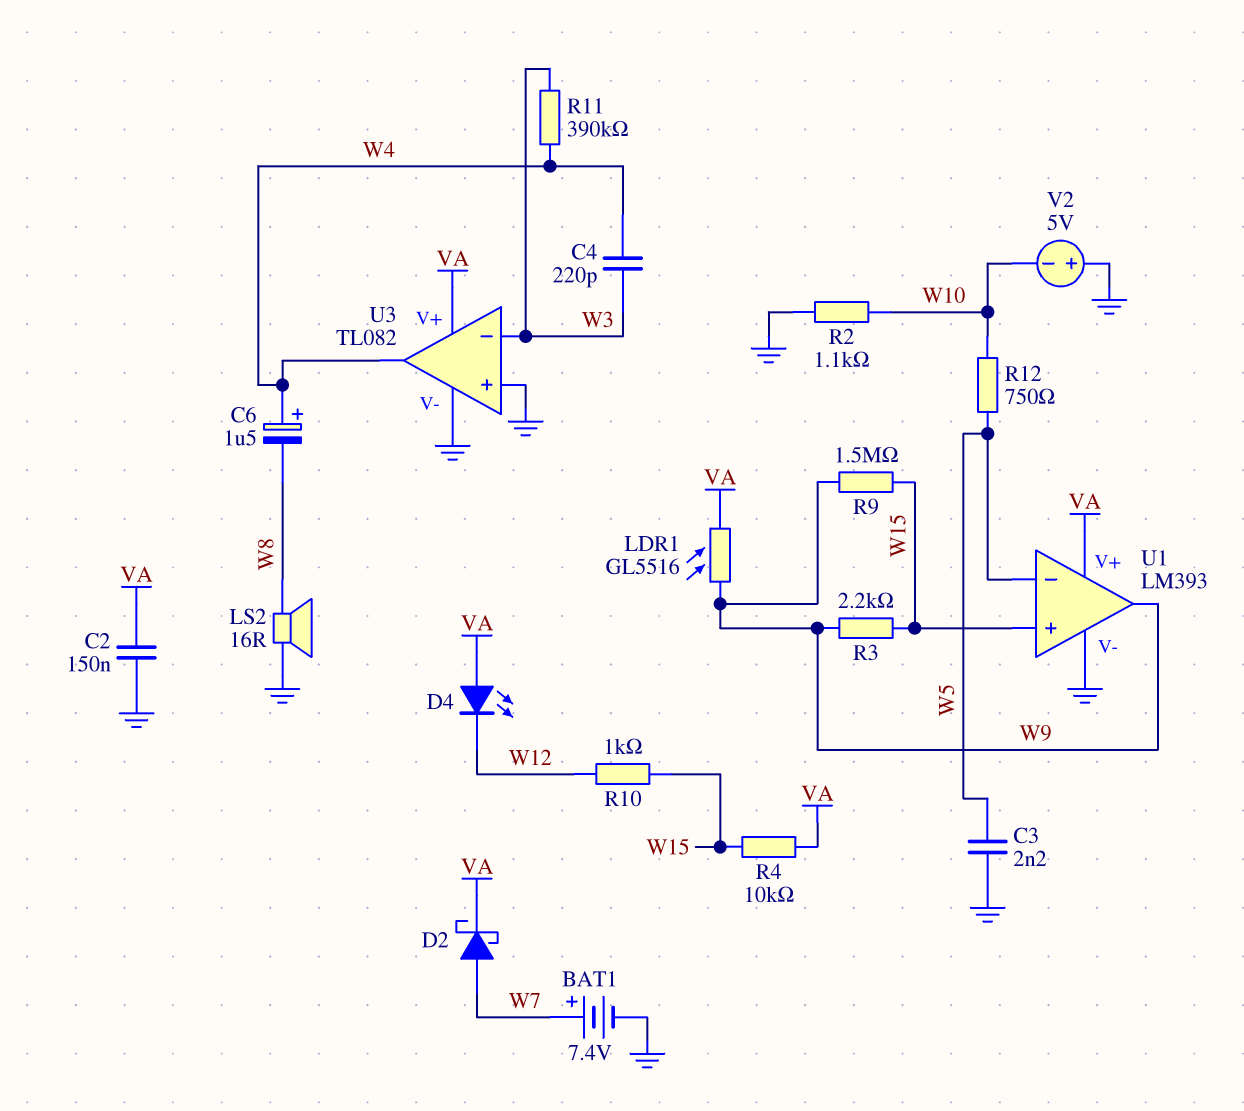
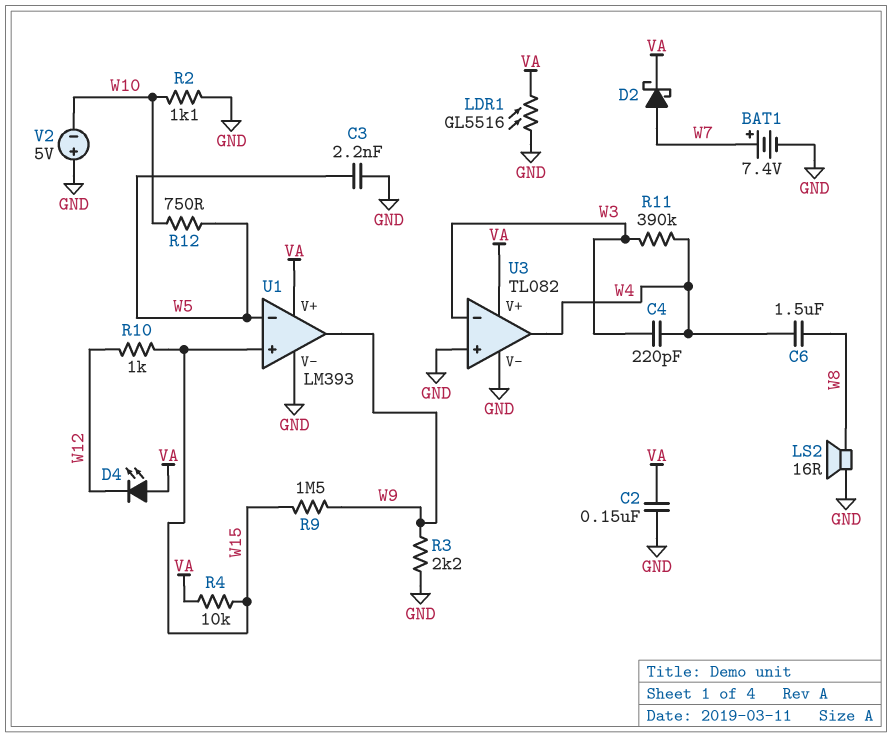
C6: 1.5uF (plus W4, minus W8) -> 1.5uF (W4, W8)
LDR1: GL5516 (VA, W9) -> GL5516 (GND, VA)
R3: 2.2k (W9, W15) -> 2.2k (GND, W9)

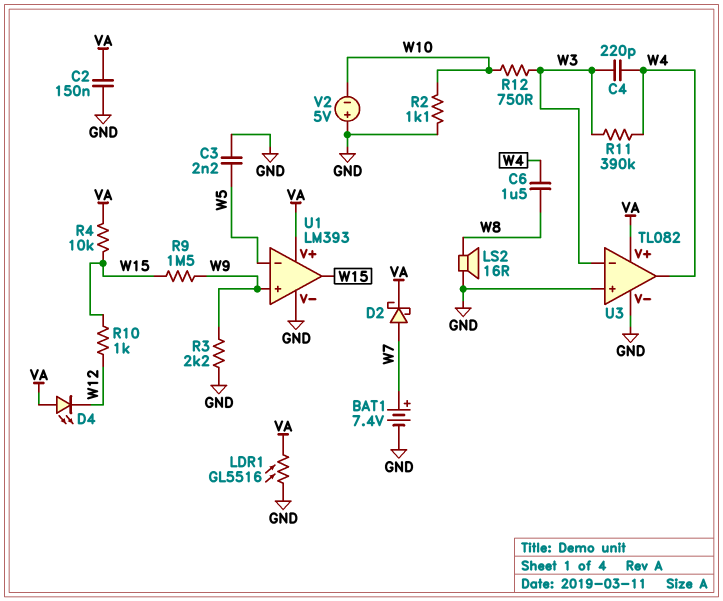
R12: 750 (W5, W10) -> 750 (W3, W10)
U1 pin in+: W15 -> W9
U1 pin out: W9 -> W15

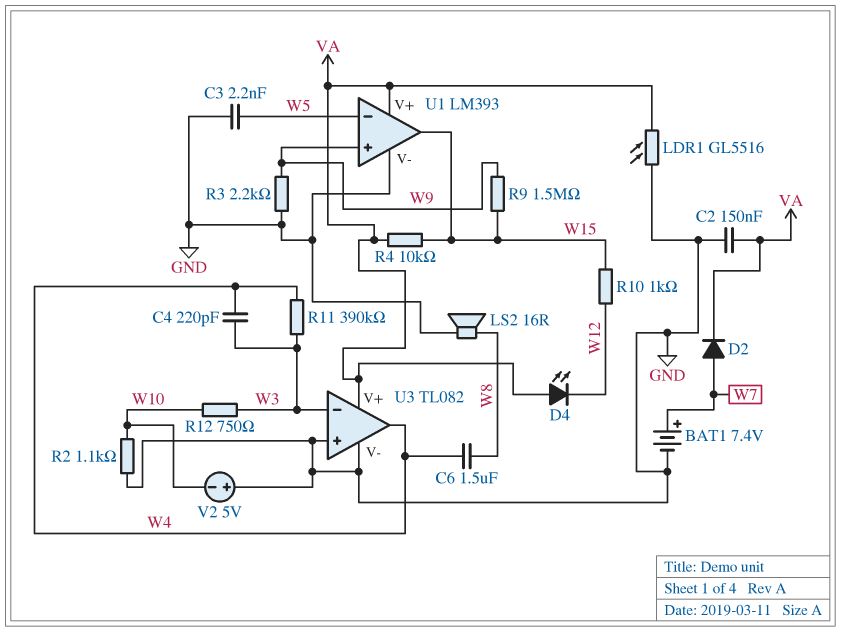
D2: schottky (A W7, K VA) -> diode (A W7, K VA)

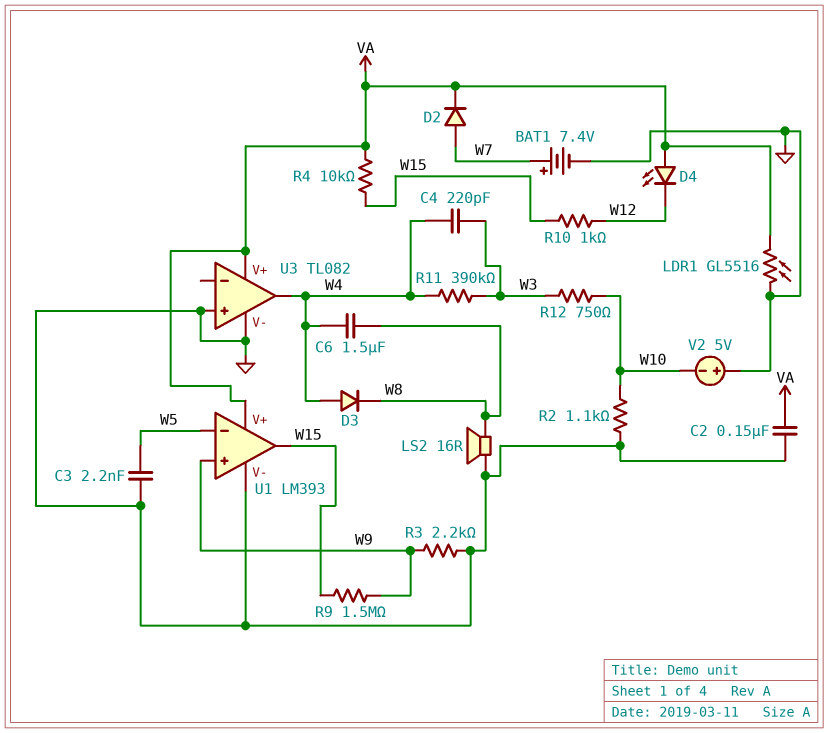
D3: none -> diode (A W4, K W8)
U3 pin in-: W3 -> none

